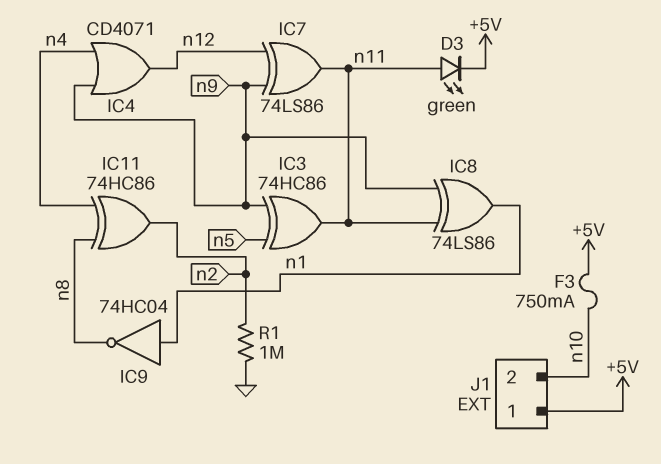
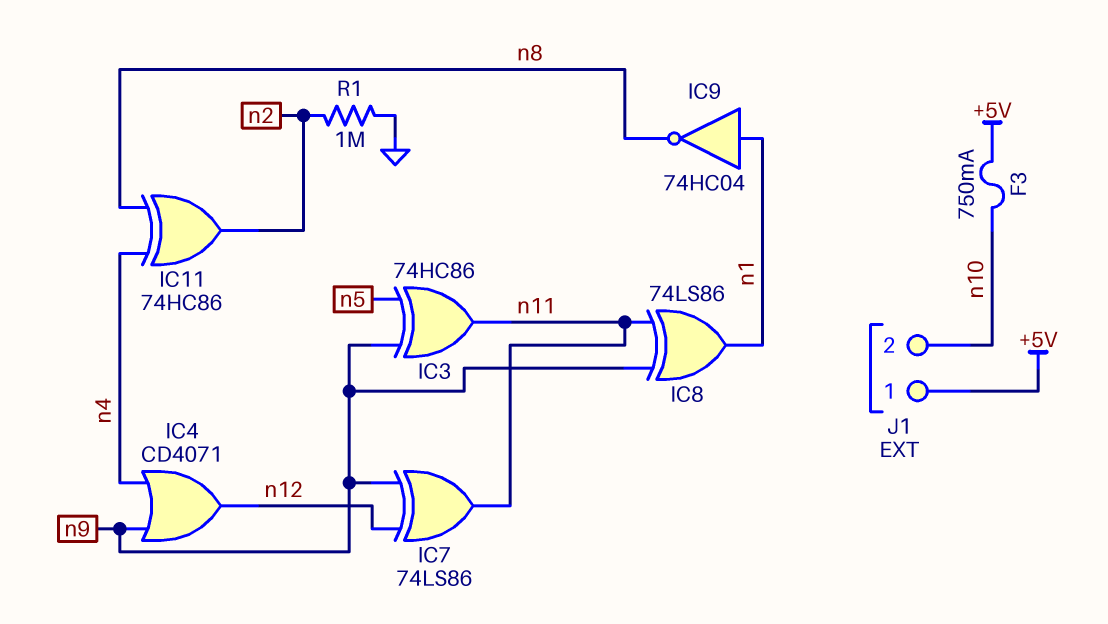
D3: LED green (A n11, K +5V) -> none

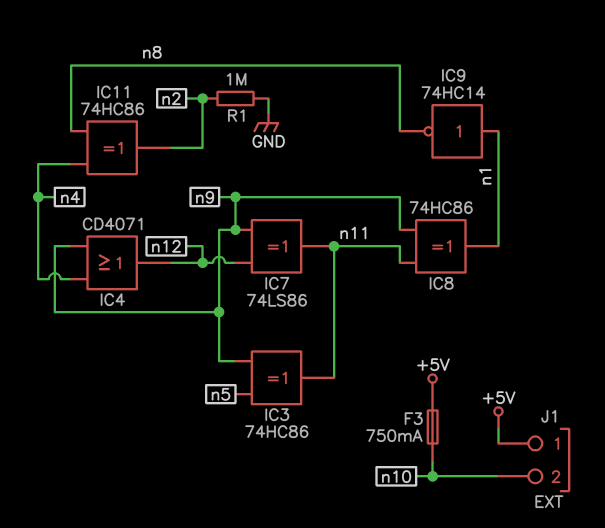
IC8: XOR 74LS86 (in n9, in n11, out n1) -> XOR 74HC86 (in n9, in n11, out n1)
IC9: NOT 74HC04 (in n1, out n8) -> NOT 74HC14 (in n1, out n8)

